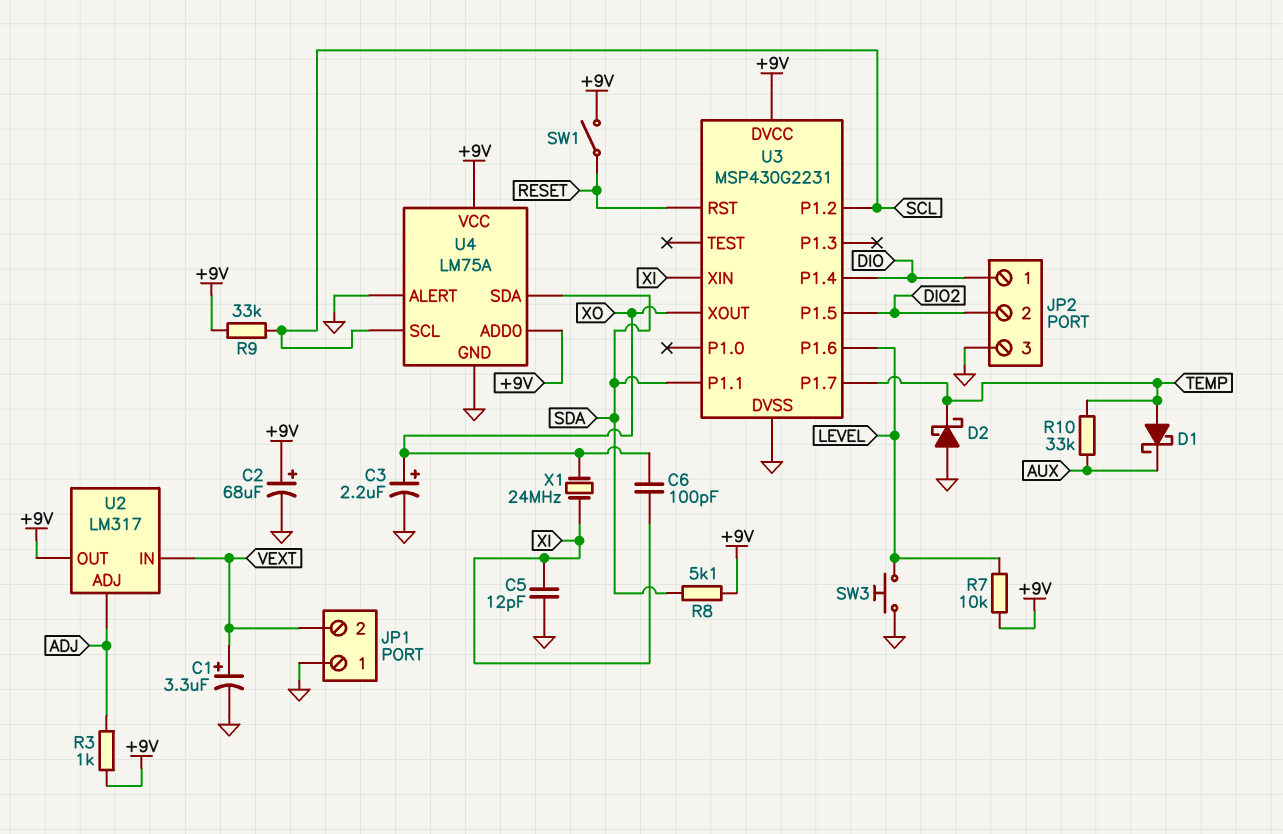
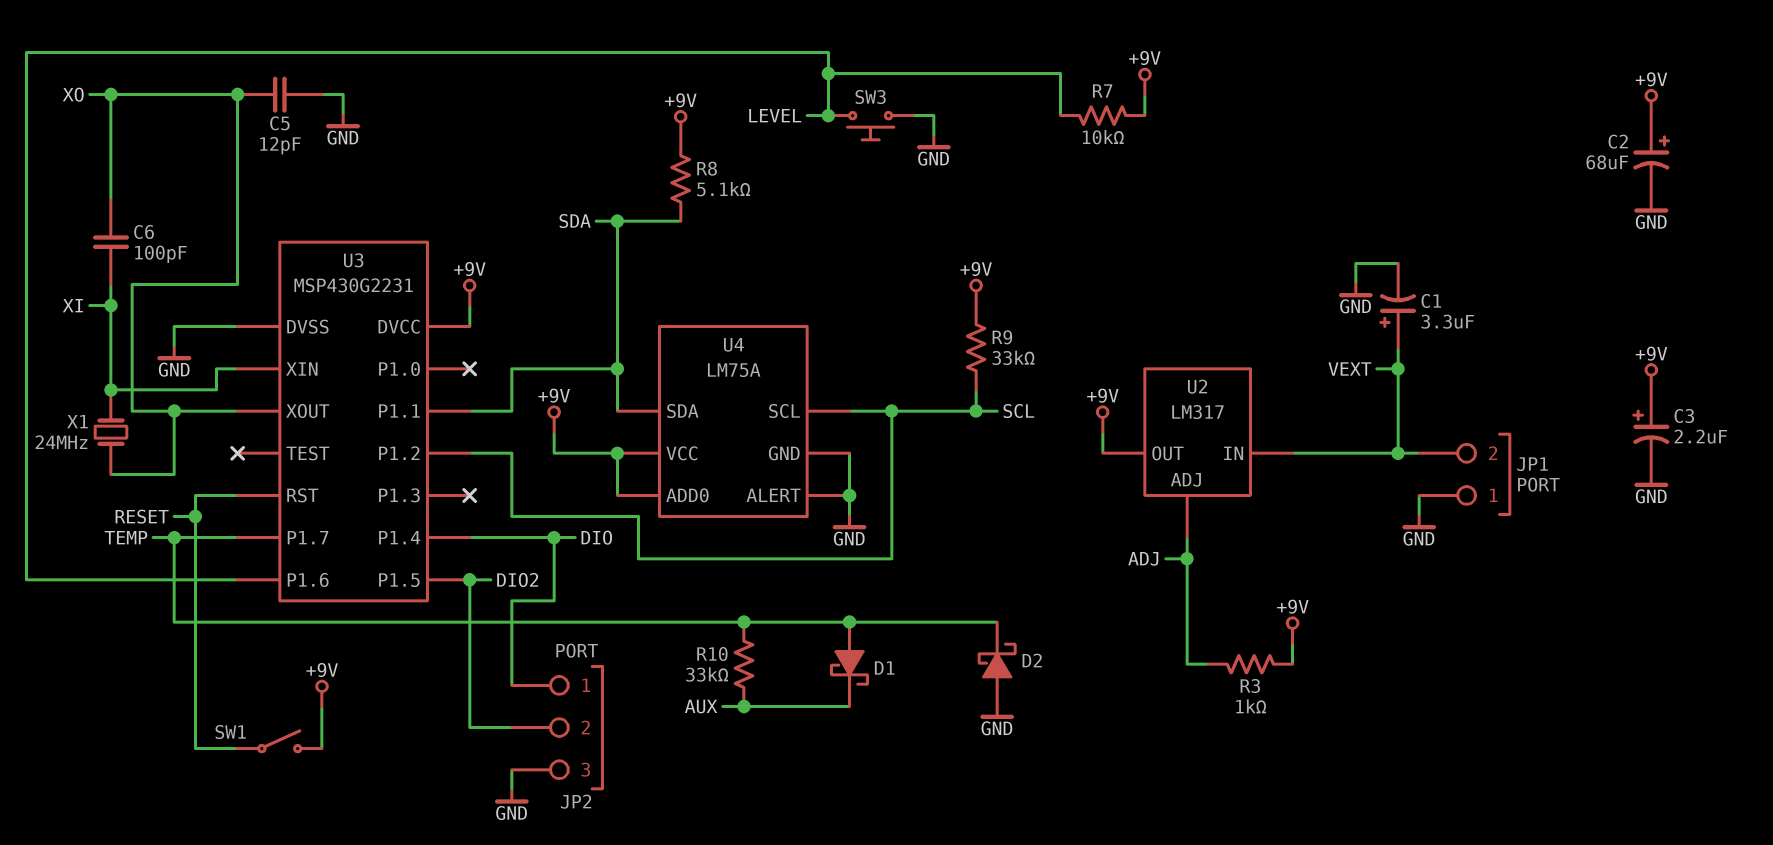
C3: 2.2uF (plus XO, minus GND) -> 2.2uF (plus +9V, minus GND)
C5: 12pF (GND, XI) -> 12pF (GND, XO)

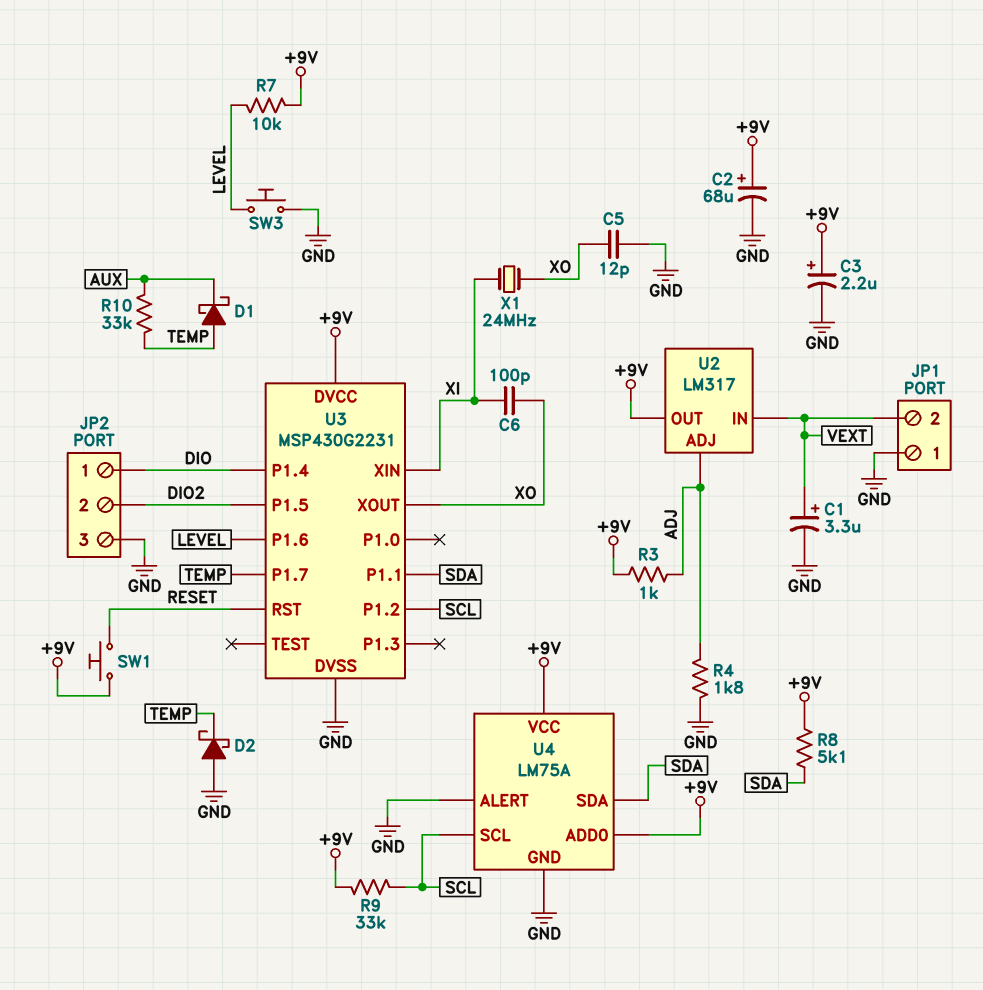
R4: none -> 1.8k (ADJ, GND)
SW1: switch (+9V, RESET) -> button (+9V, RESET)

